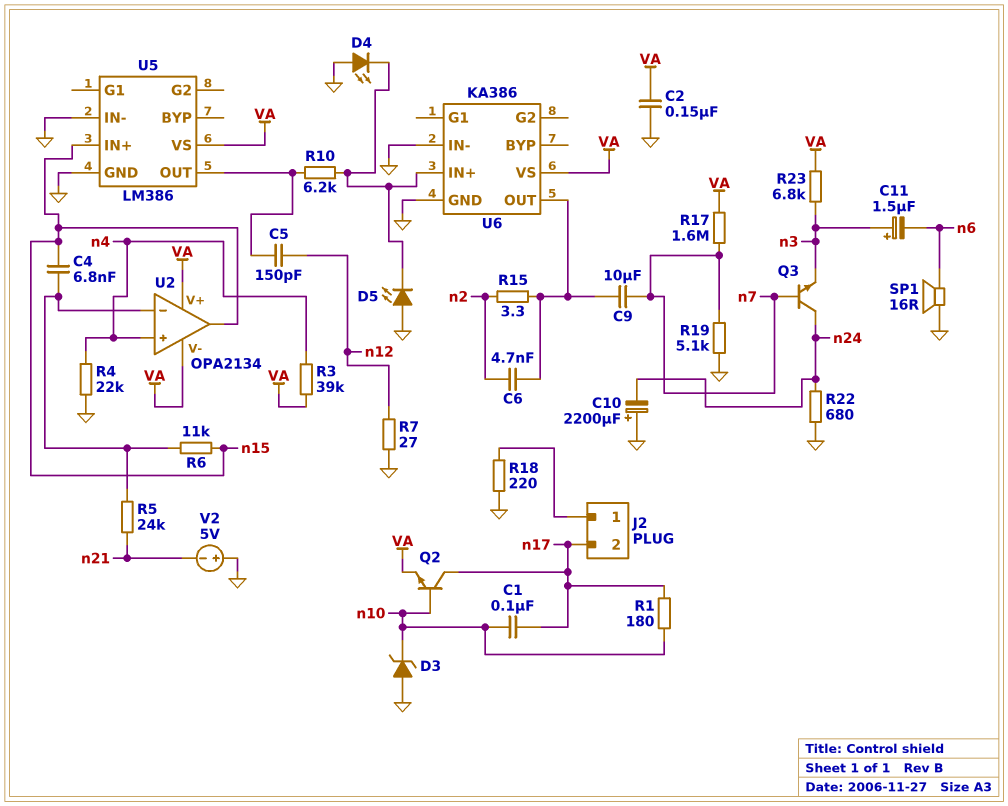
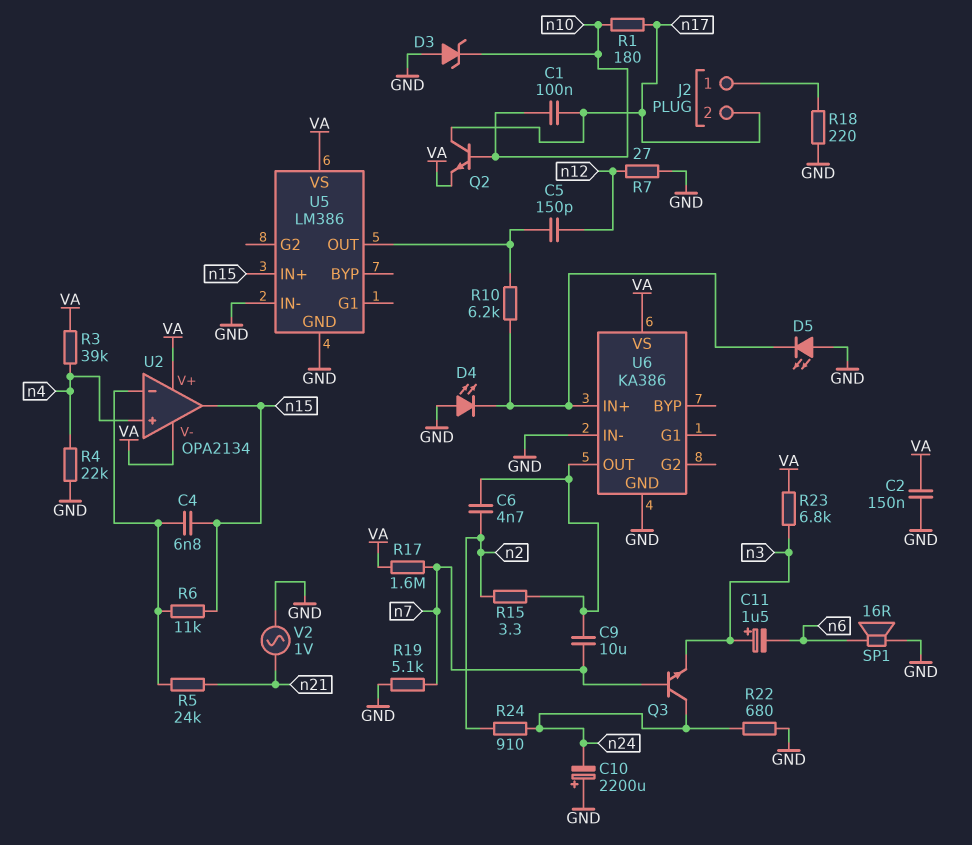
R24: none -> 910 (n2, n24)
V2: 5V (plus GND, minus n21) -> AC 1V (GND, n21)

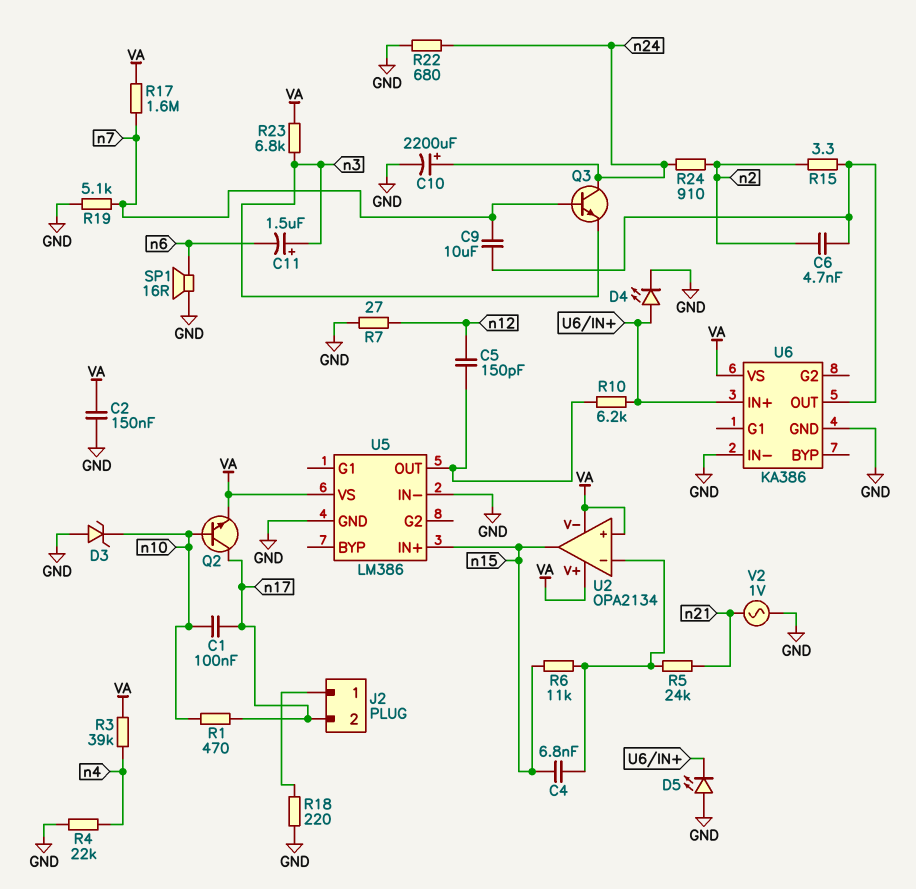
C10: 2200uF (plus GND, minus n24) -> 2200uF (plus n24, minus GND)
D4: LED (A GND, K U6/IN+) -> LED (A U6/IN+, K GND)
R1: 180 (n10, n17) -> 470 (n10, n17)
U2 pin in+: n4 -> VA

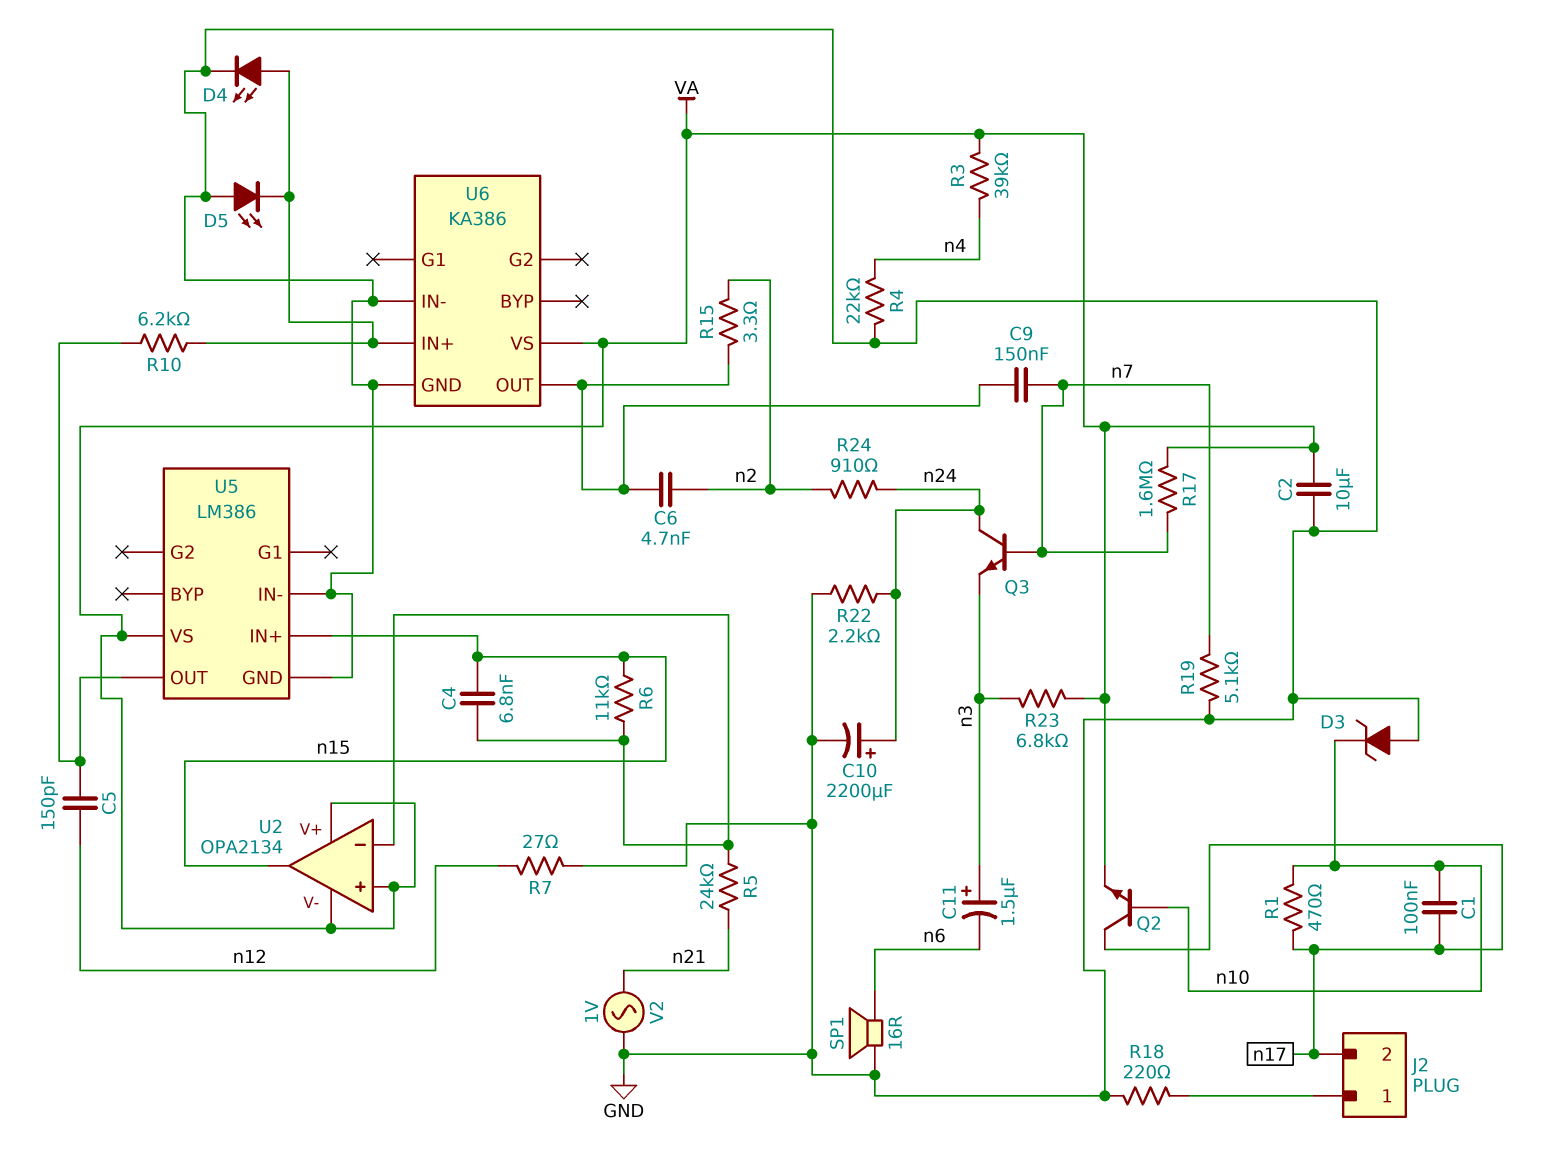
C2: 150nF (GND, VA) -> 10uF (GND, VA)
C9: 10uF (U6/OUT, n7) -> 150nF (U6/OUT, n7)
R22: 680 (GND, n24) -> 2.2k (GND, n24)

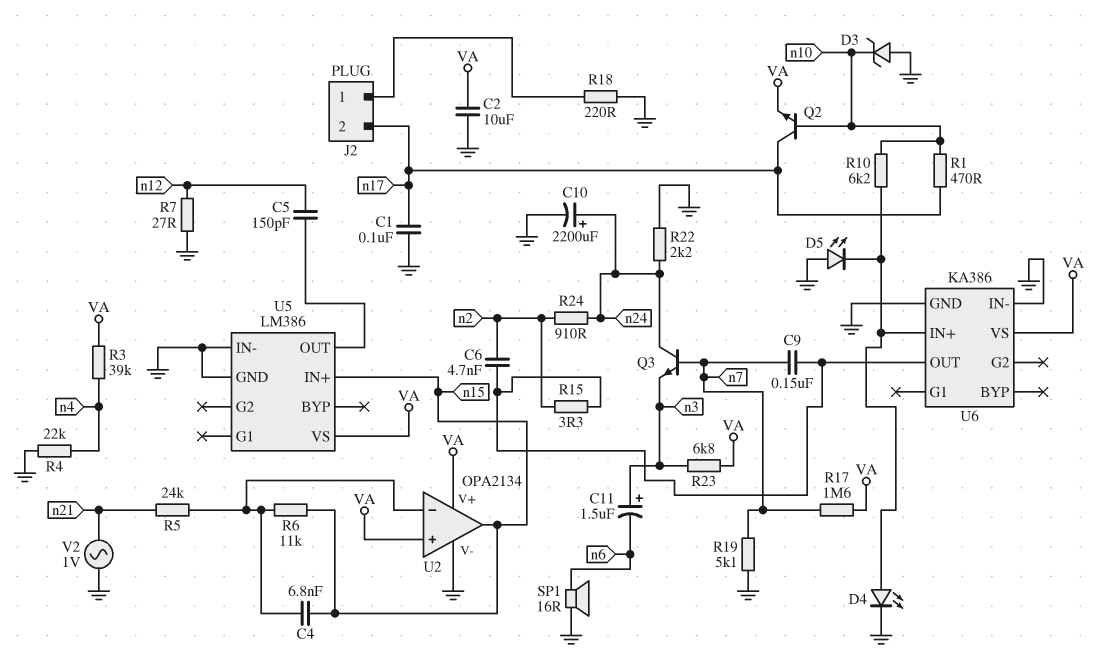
C1: 100nF (n10, n17) -> 100nF (GND, n17)
R10: 6.2k (U5/OUT, U6/IN+) -> 6.2k (U6/IN+, n10)
U2 pin V-: VA -> GND

